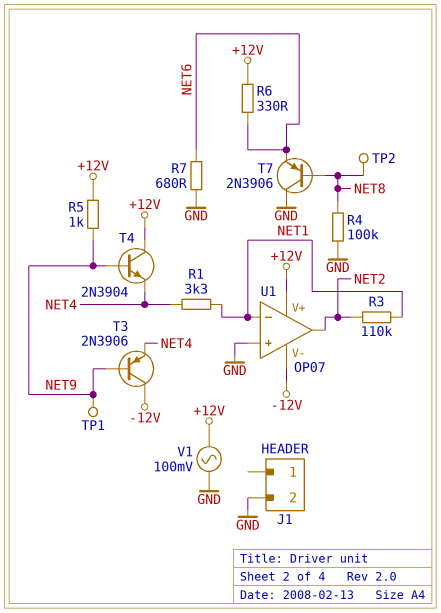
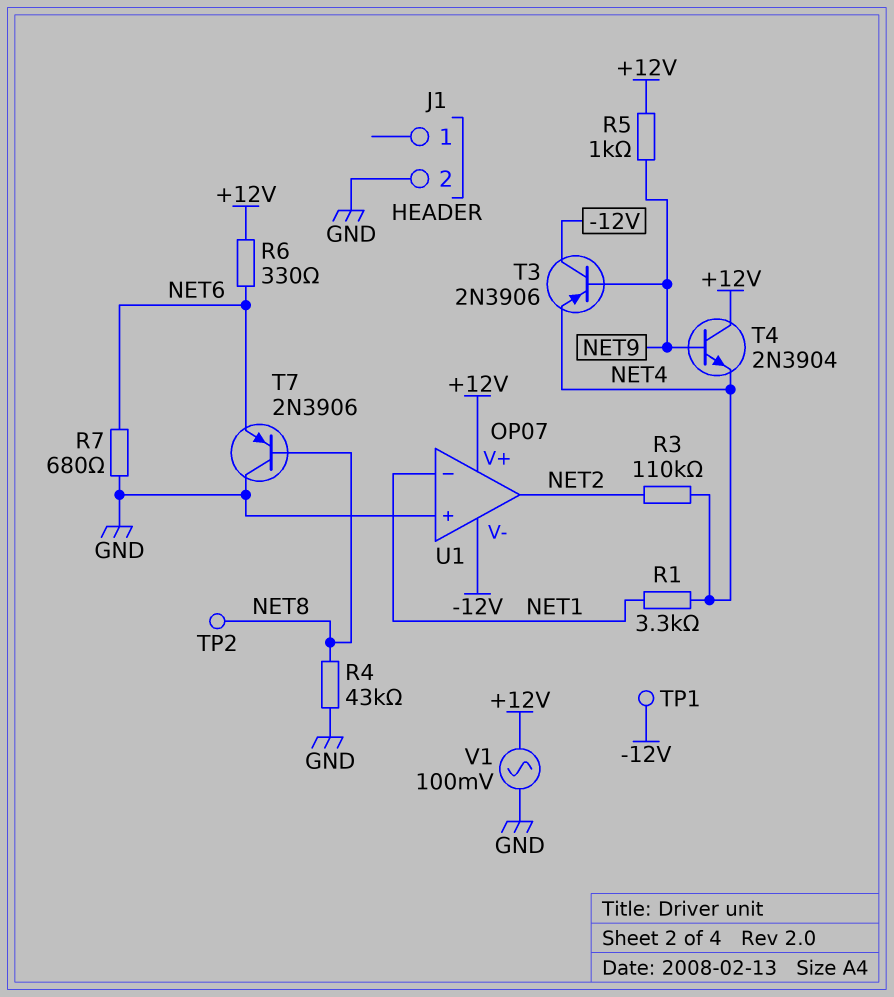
R3: 110k (NET1, NET2) -> 110k (NET2, NET4)
R4: 100k (GND, NET8) -> 43k (GND, NET8)
TP1: test point (NET9) -> test point (-12V)

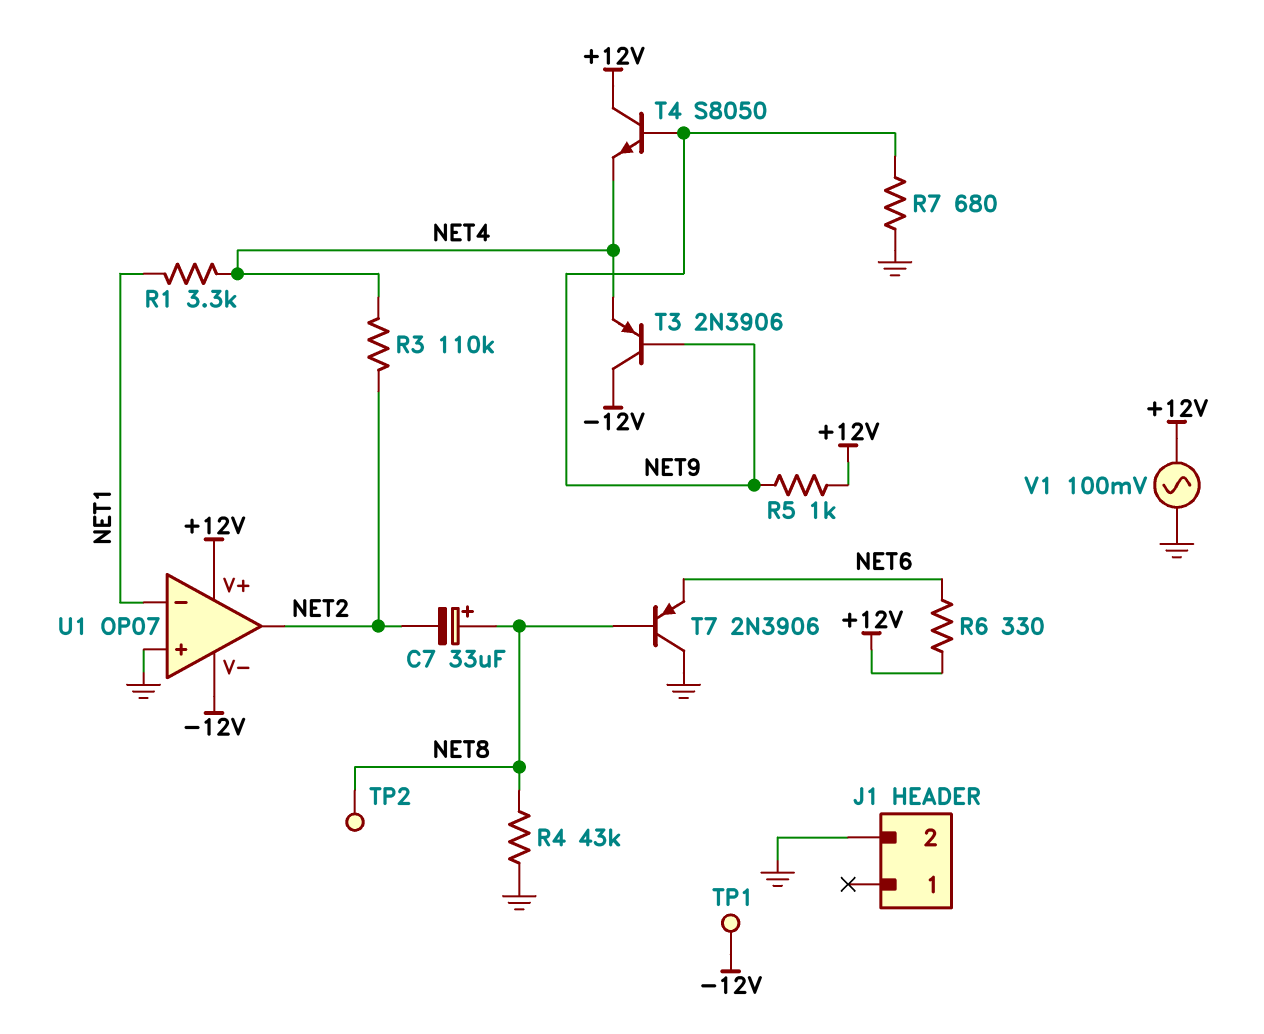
C7: none -> 33uF (plus NET8, minus NET2)
R7: 680 (GND, NET6) -> 680 (GND, NET9)
T4: NPN 2N3904 (B NET9, C +12V, E NET4) -> NPN S8050 (B NET9, C +12V, E NET4)

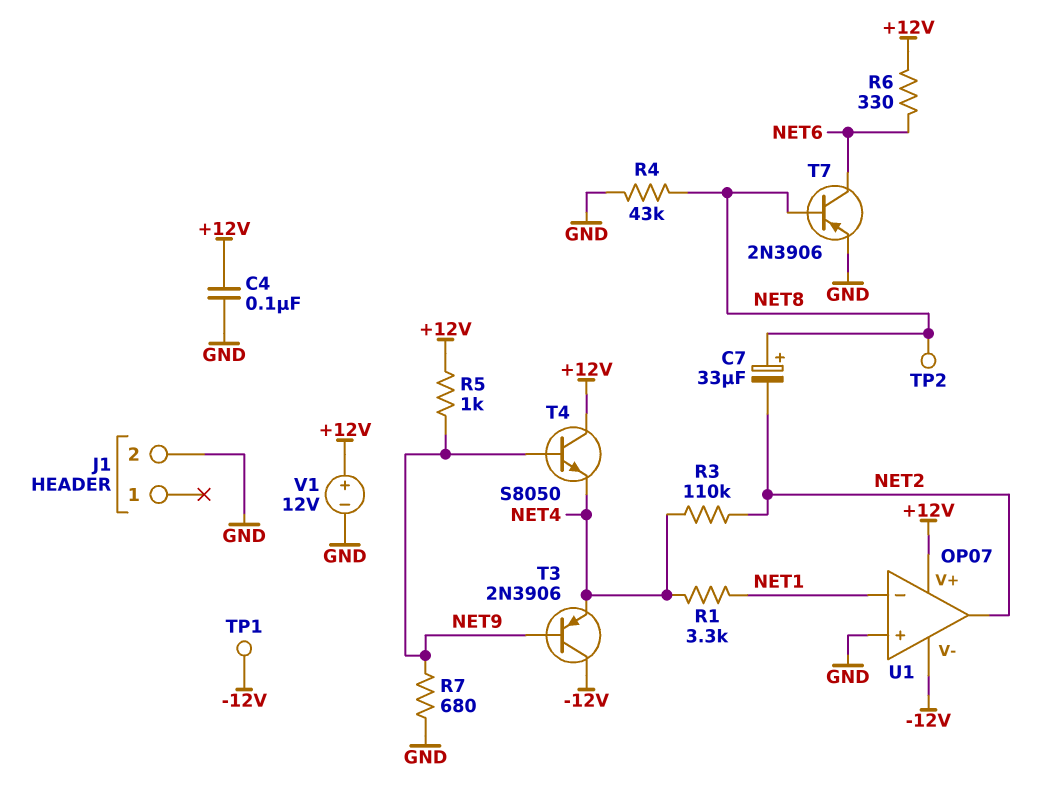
C4: none -> 100nF (+12V, GND)
T7: PNP 2N3906 (B NET8, C GND, E NET6) -> PNP 2N3906 (B NET8, C NET6, E GND)
V1: AC 100mV (+12V, GND) -> 12V (plus +12V, minus GND)

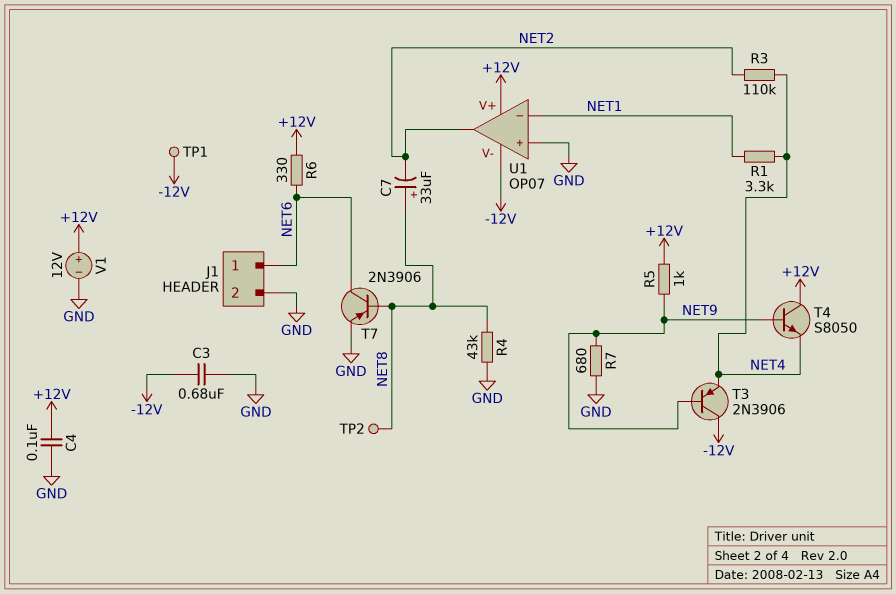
C3: none -> 680nF (-12V, GND)
J1 pin 1: none -> NET6

